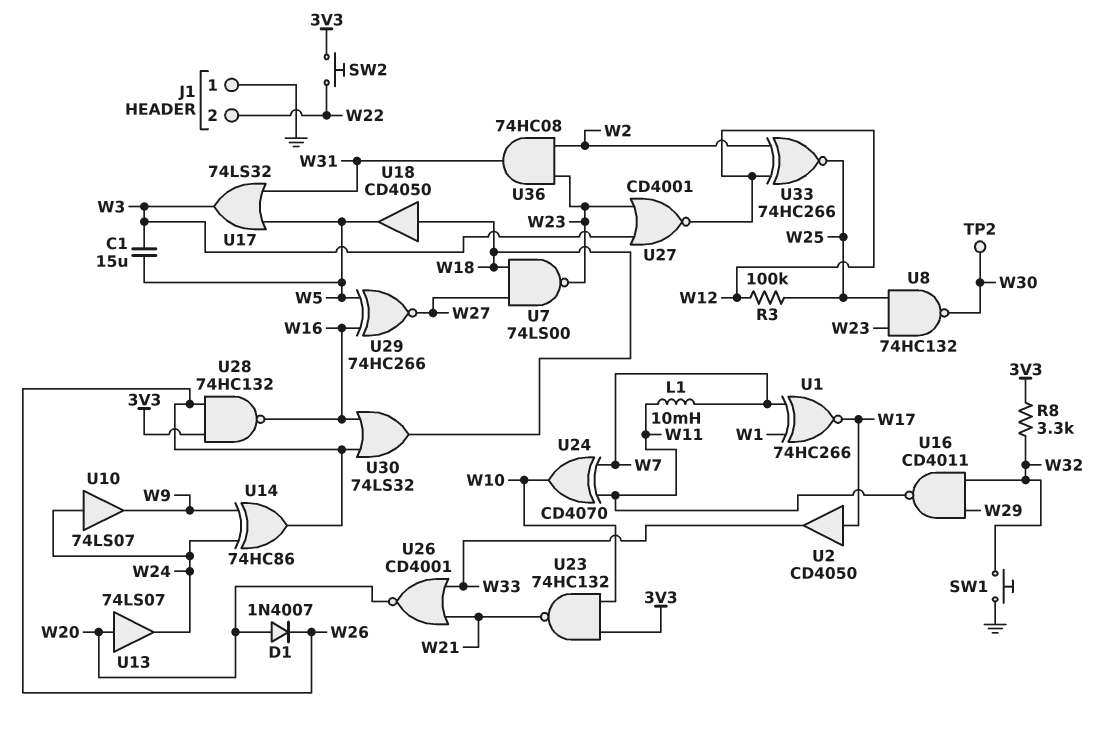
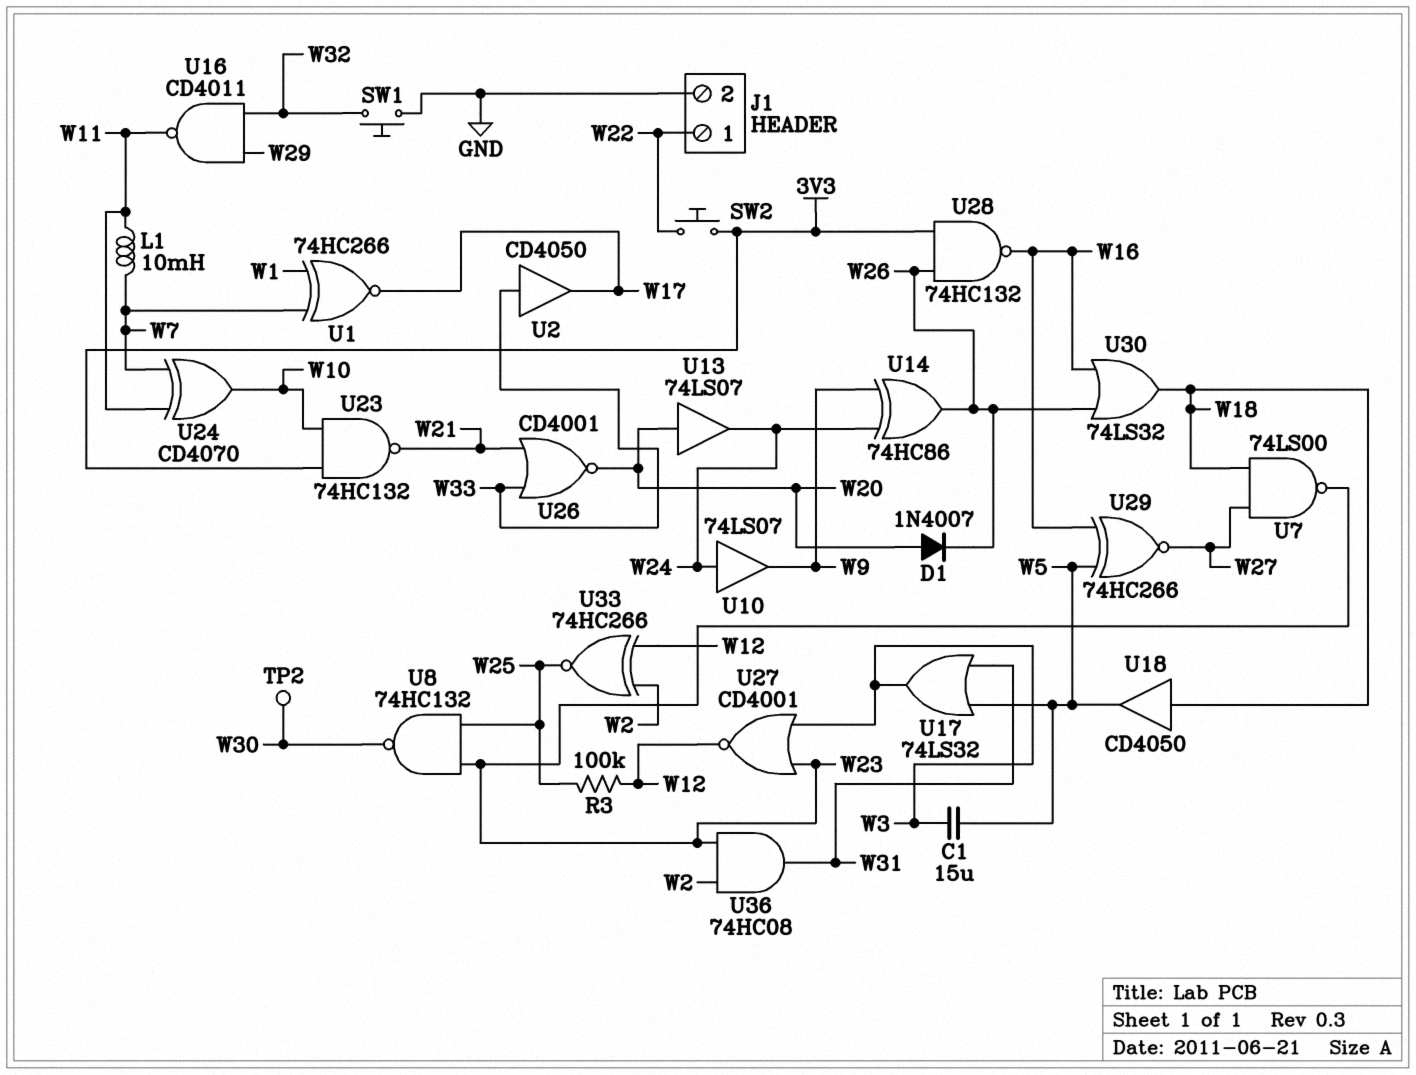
J1 pin 1: GND -> W22
J1 pin 2: W22 -> GND
R8: 3.3k (3V3, W32) -> none
U2: buffer CD4050 (in W17, out W33) -> buffer CD4050 (in W33, out W17)

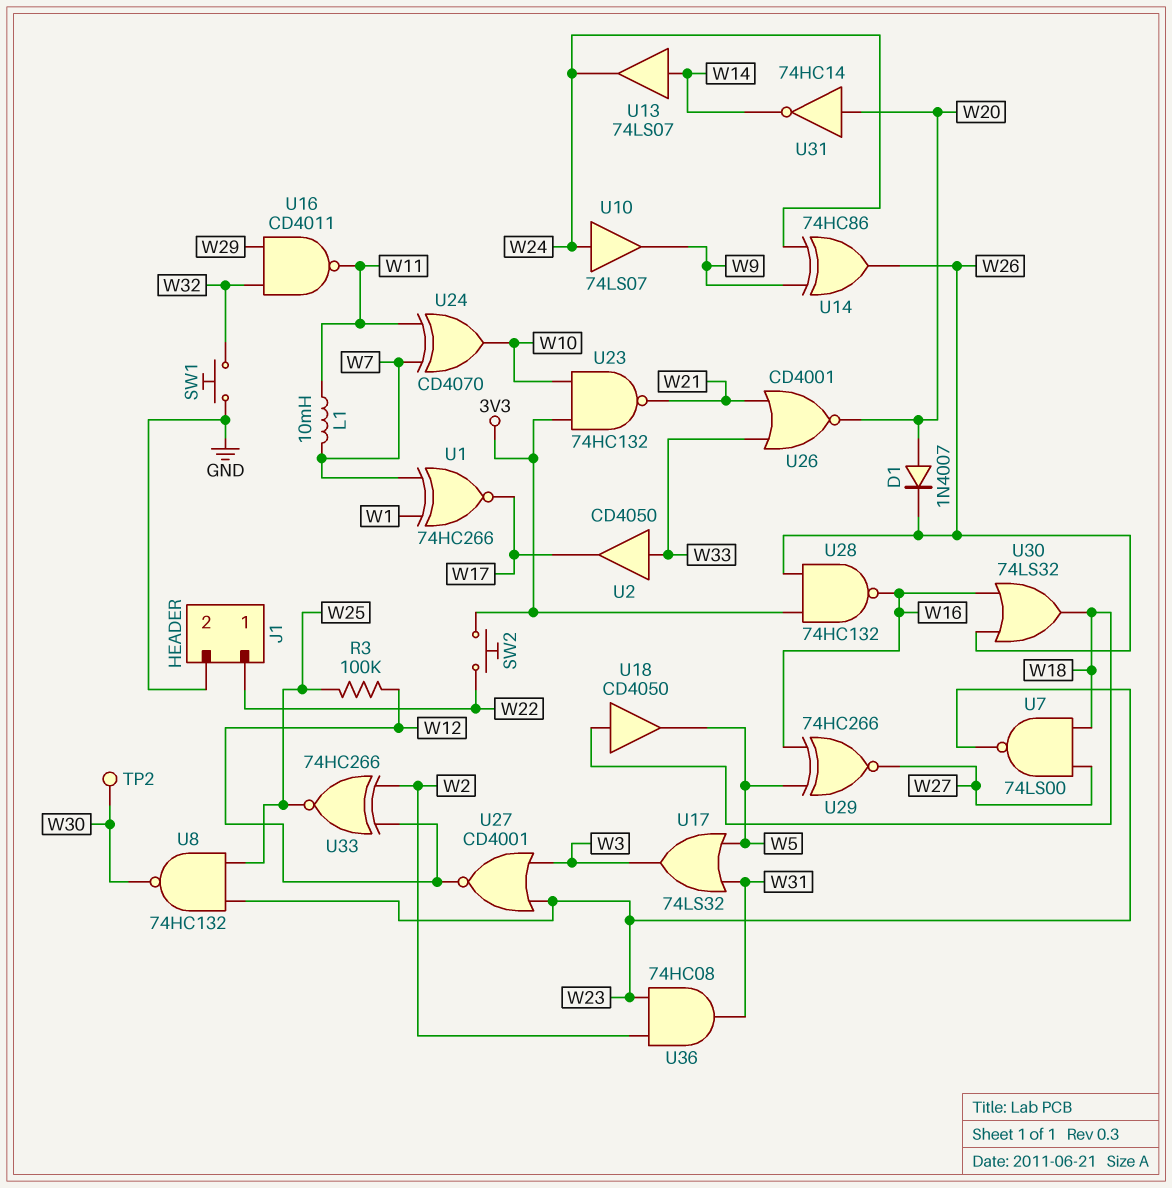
C1: 15uF (W3, W5) -> none
U13: buffer 74LS07 (in W20, out W24) -> buffer 74LS07 (in W14, out W24)
U31: none -> NOT 74HC14 (in W20, out W14)

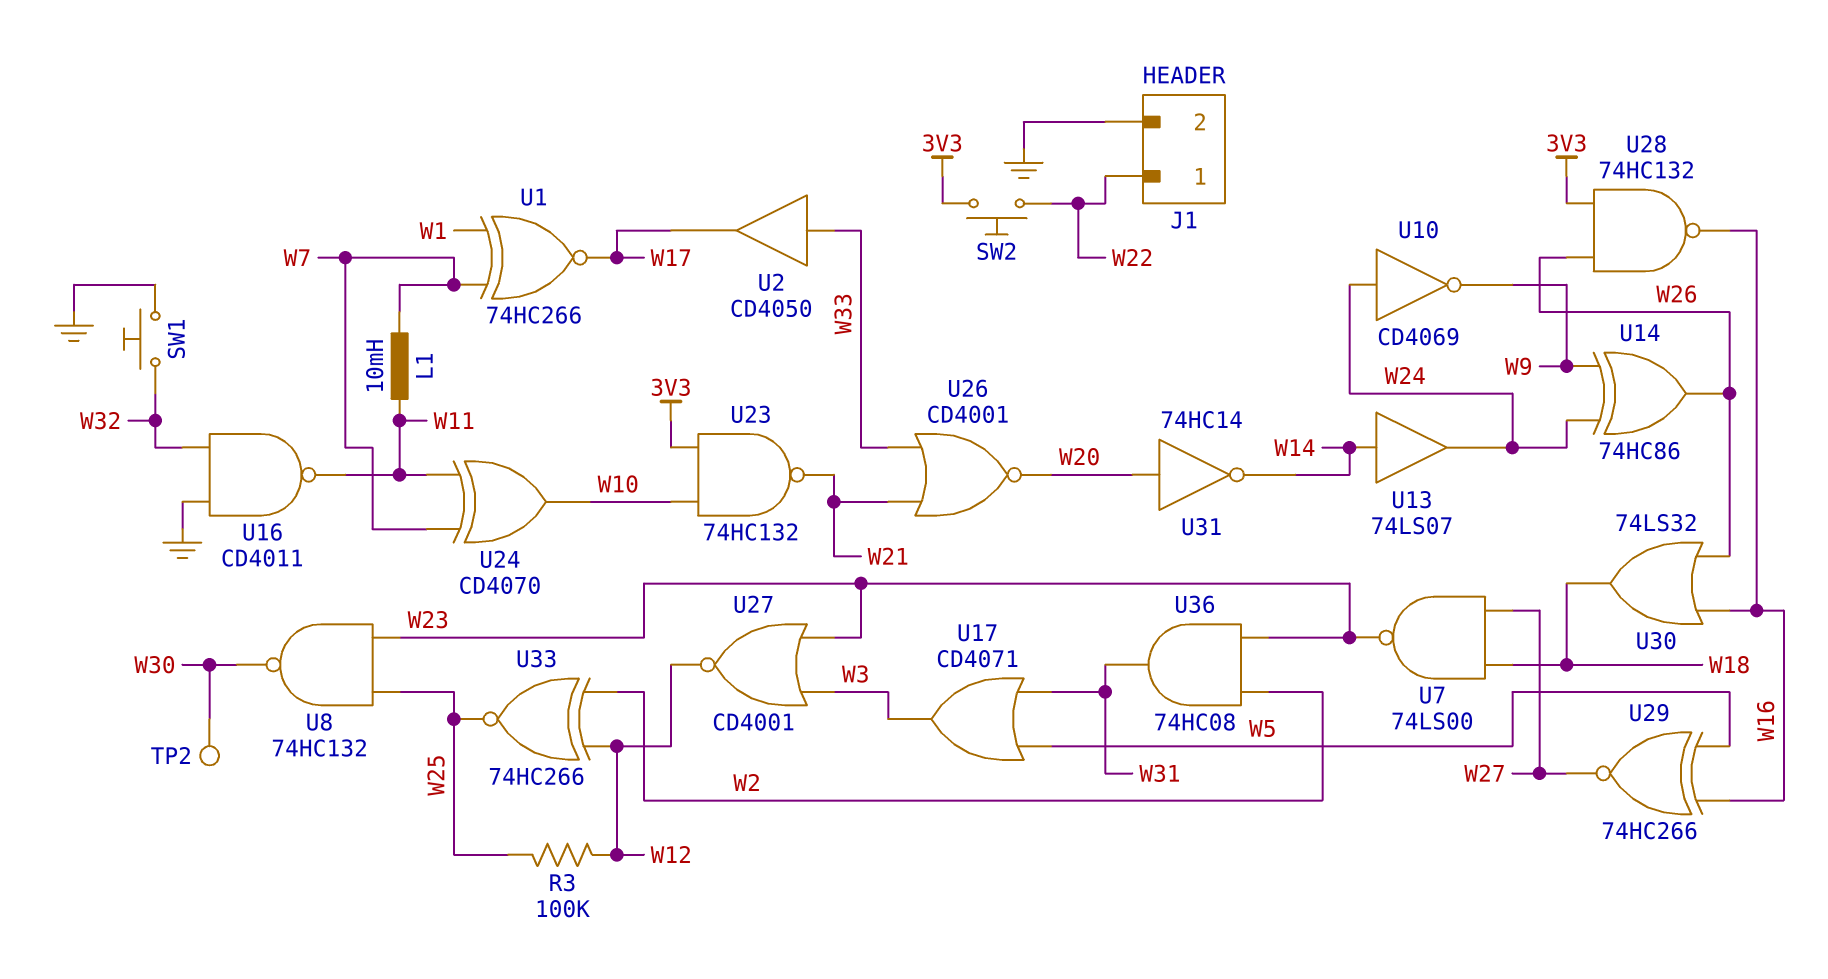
D1: diode 1N4007 (A W20, K W26) -> none
U10: buffer 74LS07 (in W24, out W9) -> NOT CD4069 (in W24, out W9)
U16: NAND CD4011 (in W29, in W32, out W11) -> NAND CD4011 (in GND, in W32, out W11)
U17: OR 74LS32 (in W5, in W31, out W3) -> OR CD4071 (in W5, in W31, out W3)
U18: buffer CD4050 (in W18, out W5) -> none

